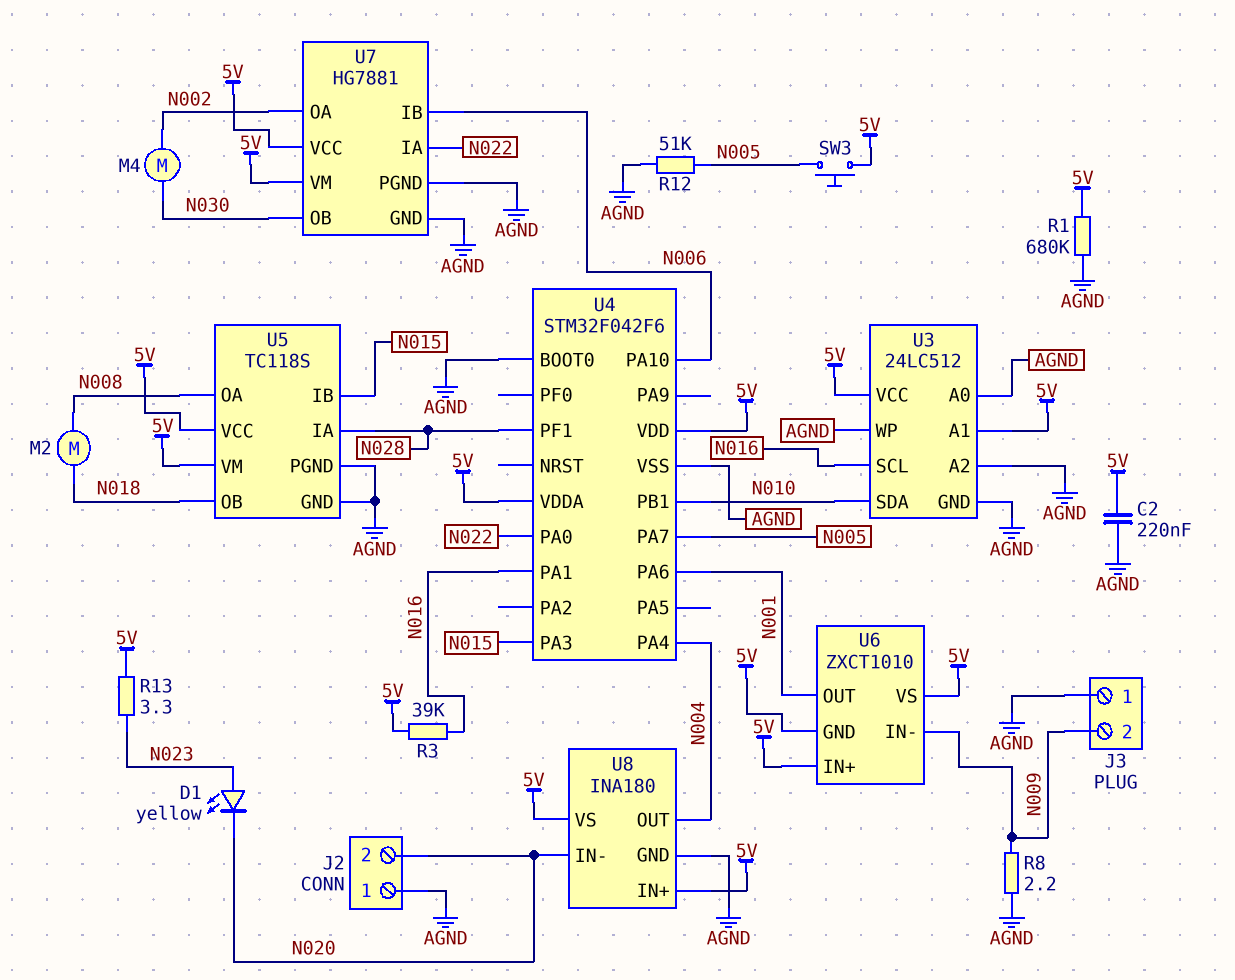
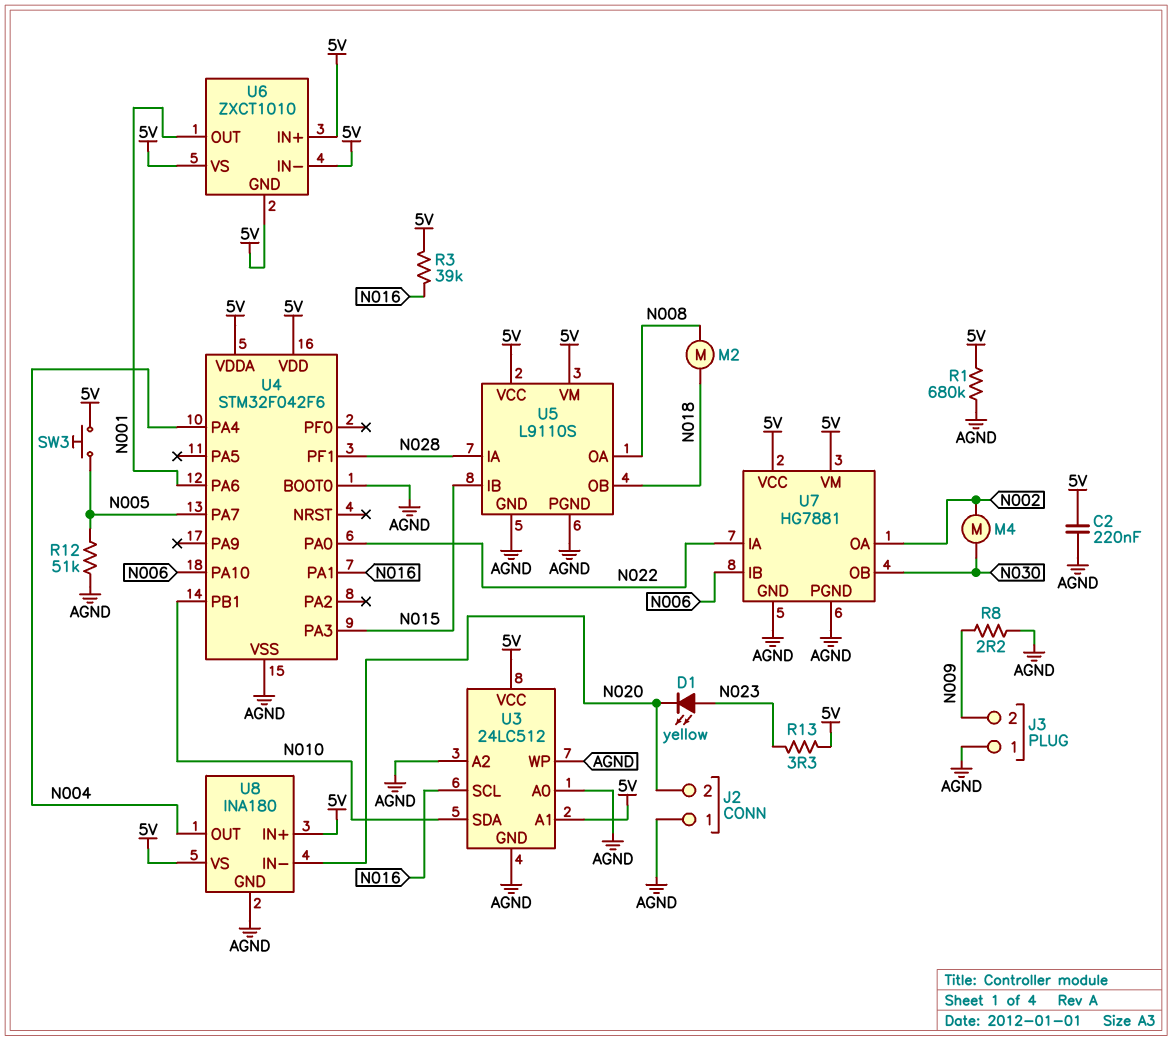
U5: TC118S -> L9110S
U6 pin IN-: N009 -> 5V

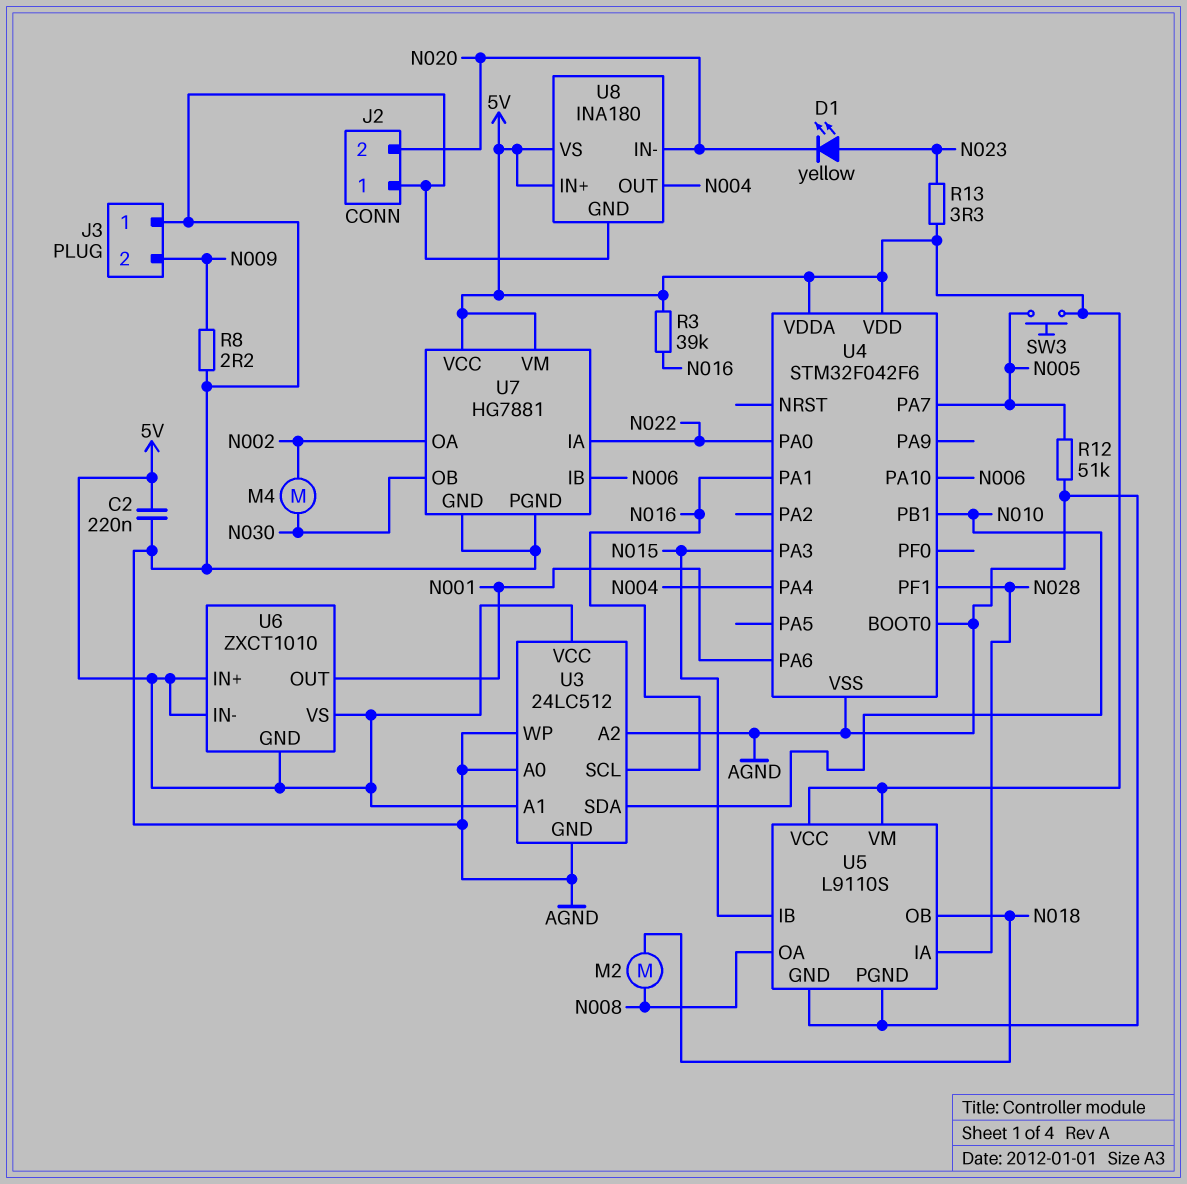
R1: 680k (5V, AGND) -> none

